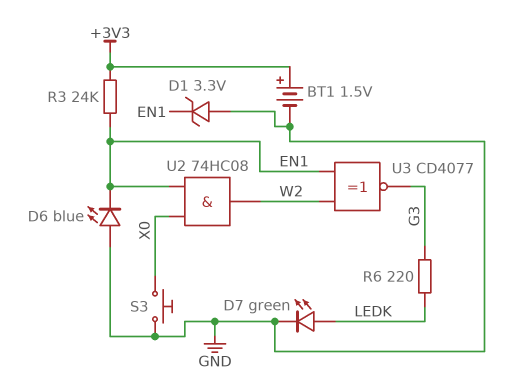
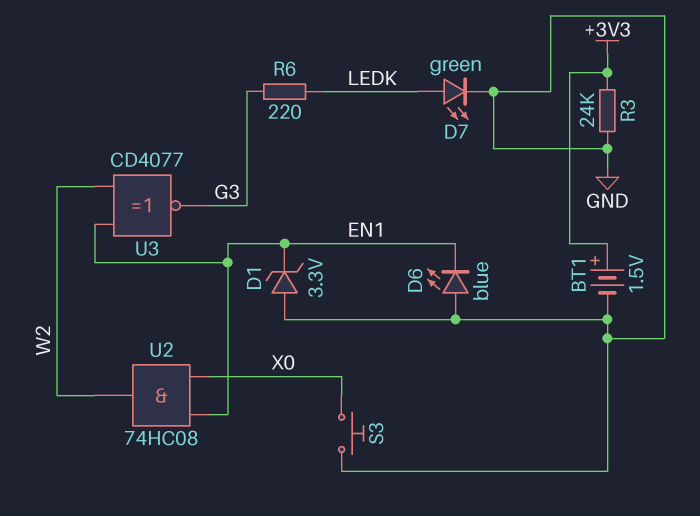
R3: 24k (+3V3, EN1) -> 24k (+3V3, GND)

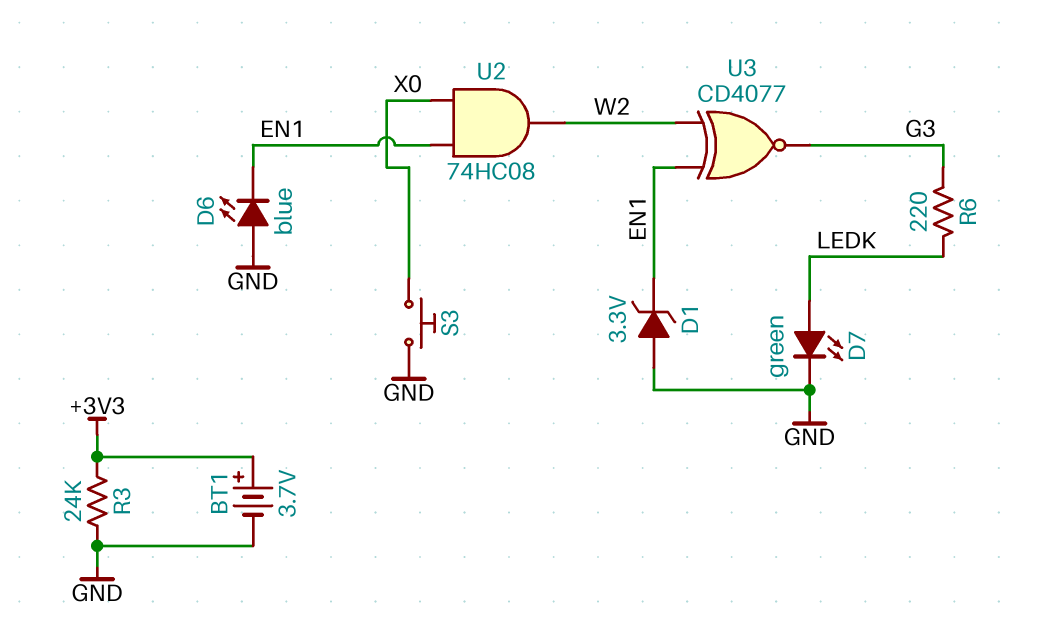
BT1: 1.5V (plus +3V3, minus GND) -> 3.7V (plus +3V3, minus GND)

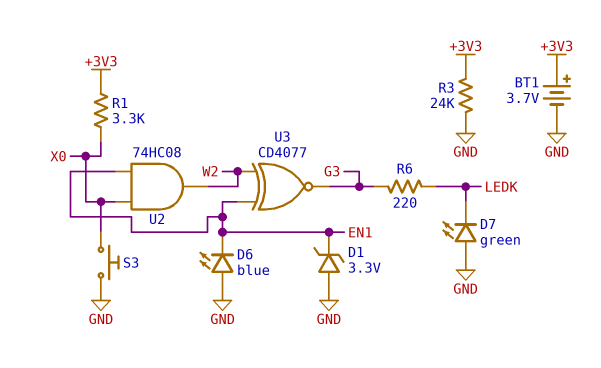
D7: LED green (A LEDK, K GND) -> LED green (A GND, K LEDK)
R1: none -> 3.3k (+3V3, X0)

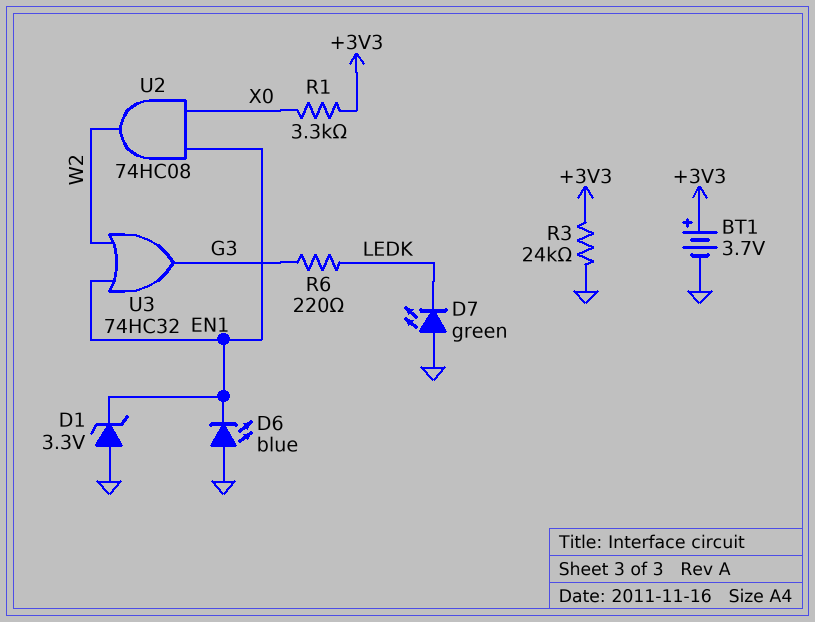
S3: button (GND, X0) -> none
U3: XNOR CD4077 (in EN1, in W2, out G3) -> OR 74HC32 (in EN1, in W2, out G3)

